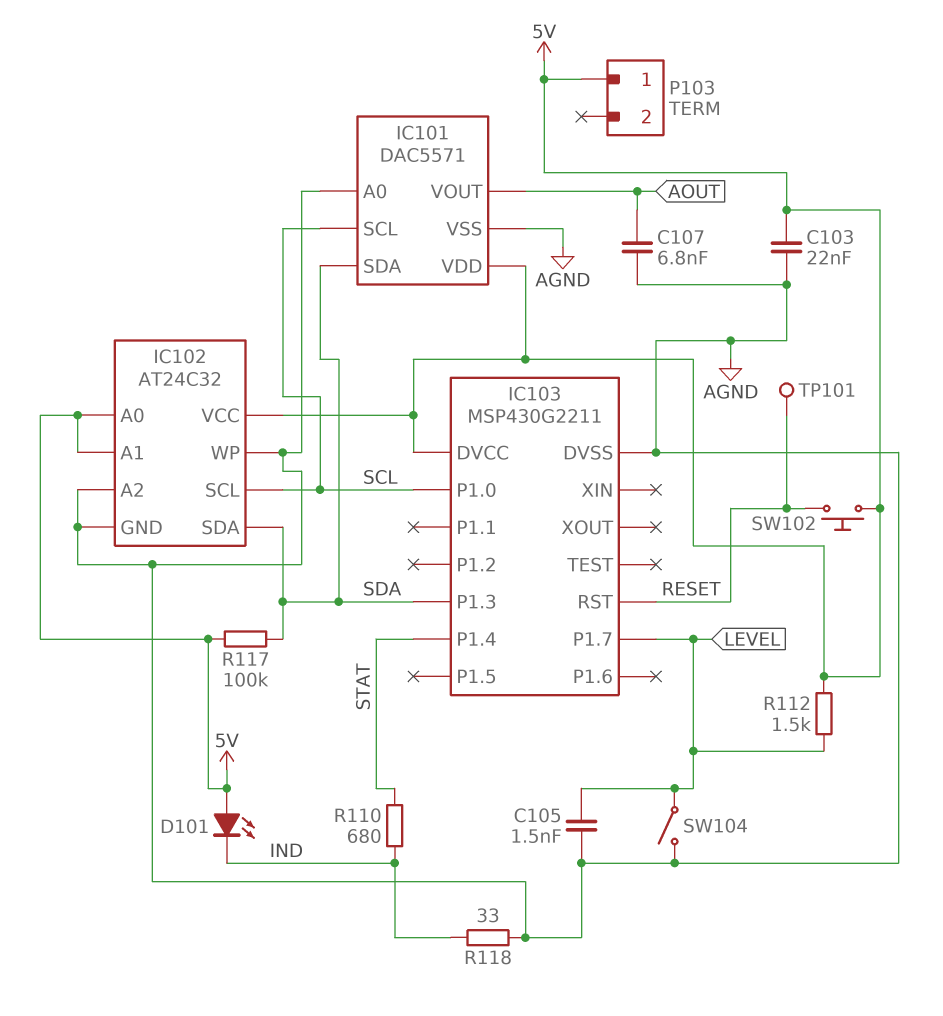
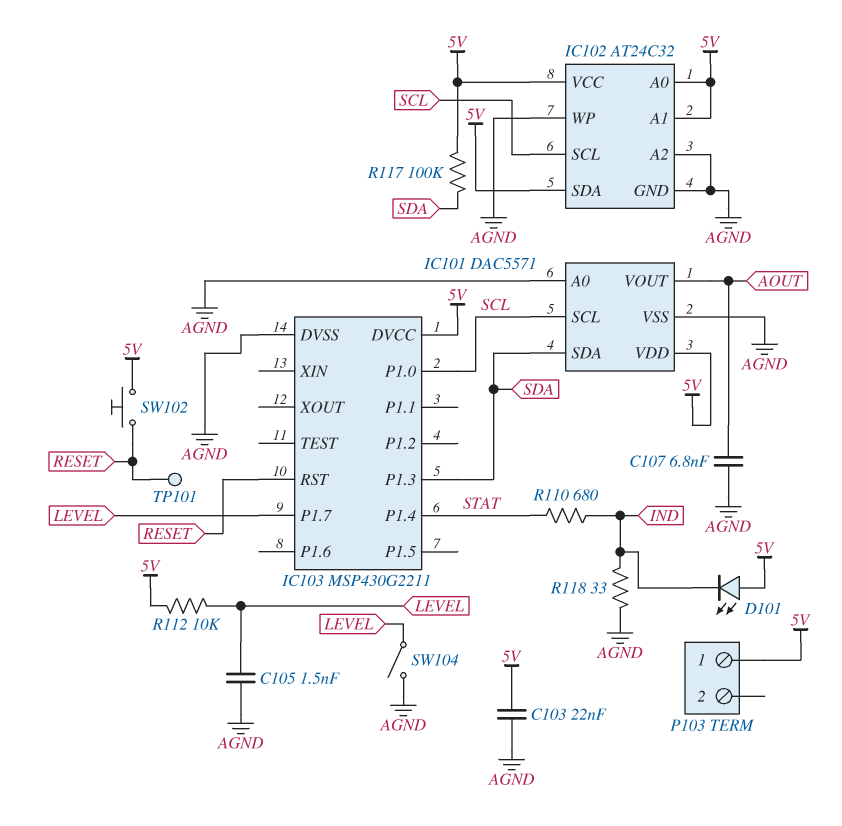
IC102 pin SDA: SDA -> 5V
R112: 1.5k (5V, LEVEL) -> 10k (5V, LEVEL)

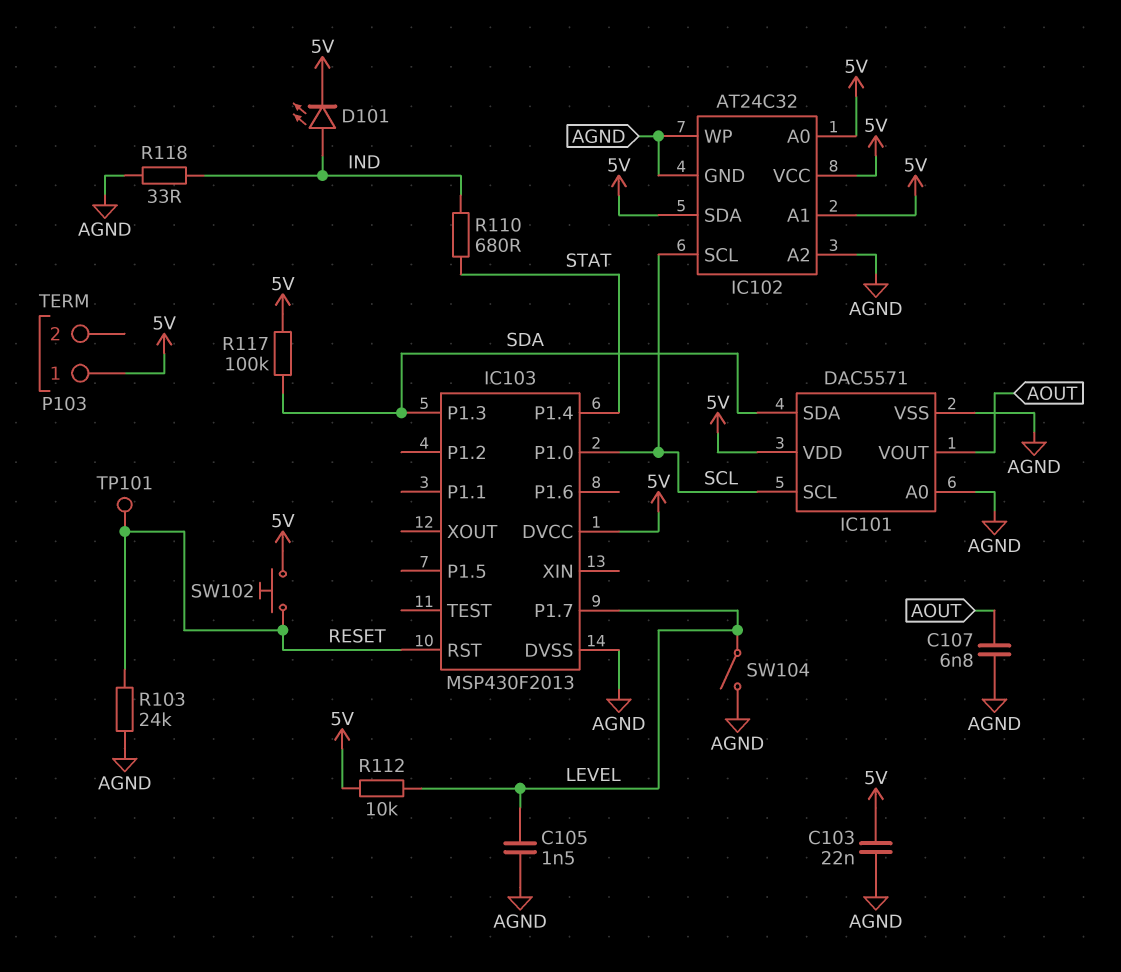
D101: LED (A 5V, K IND) -> LED (A IND, K 5V)
IC103: MSP430G2211 -> MSP430F2013
R103: none -> 24k (AGND, RESET)

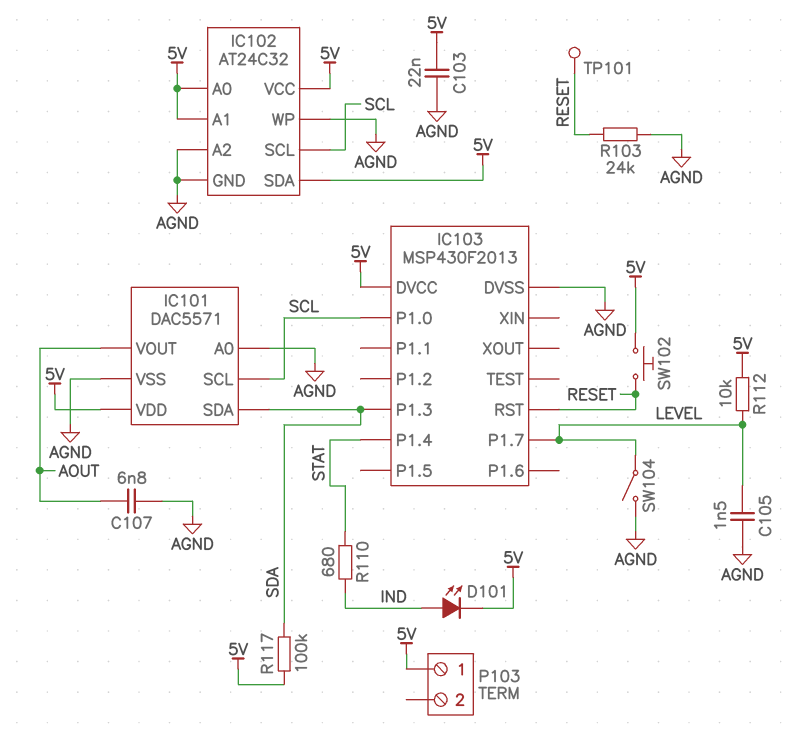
R118: 33 (AGND, IND) -> none

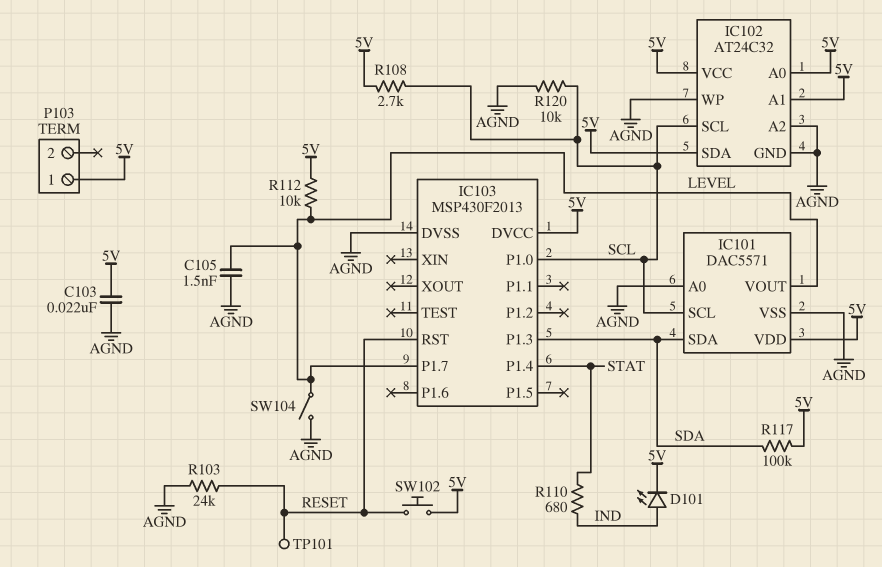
C107: 6.8nF (AGND, AOUT) -> none
IC101 pin VOUT: AOUT -> LEVEL
R108: none -> 2.7k (5V, SCL)
R120: none -> 10k (AGND, SCL)

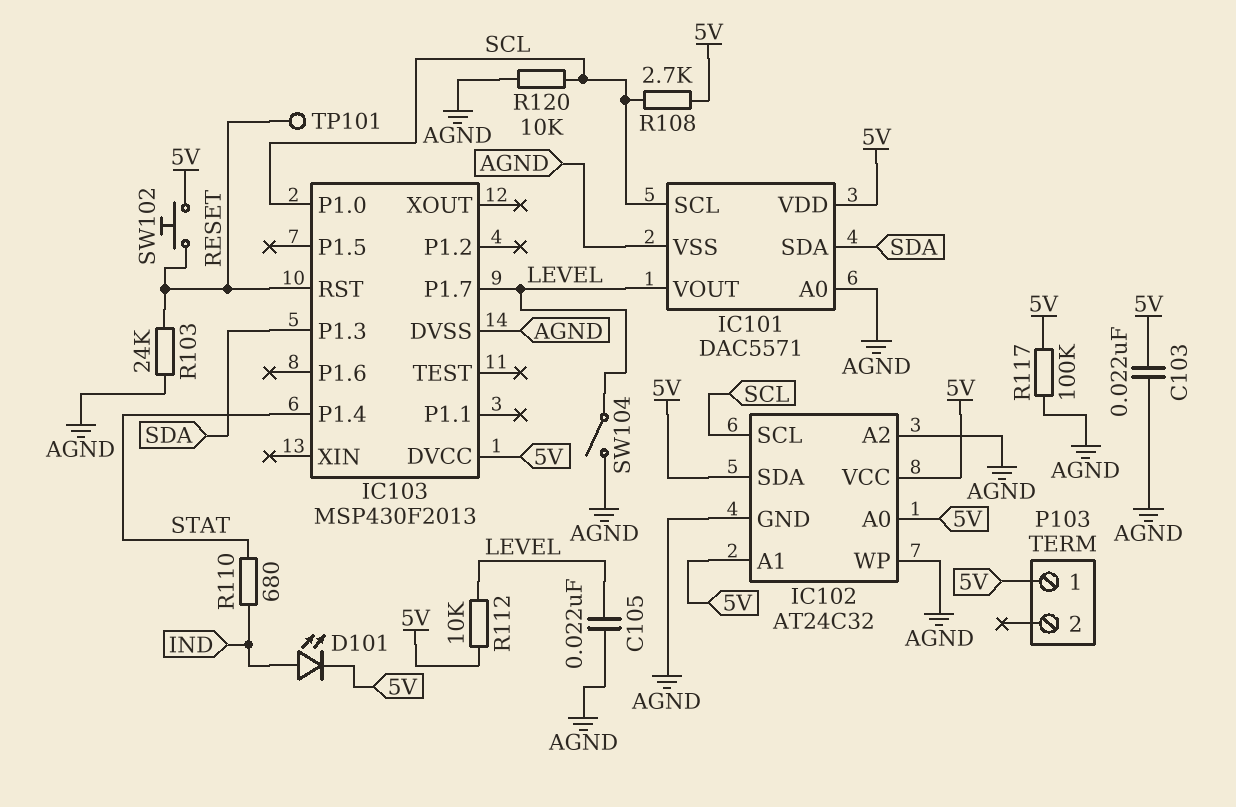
C105: 1.5nF (AGND, LEVEL) -> 22nF (AGND, LEVEL)
R117: 100k (5V, SDA) -> 100k (5V, AGND)

